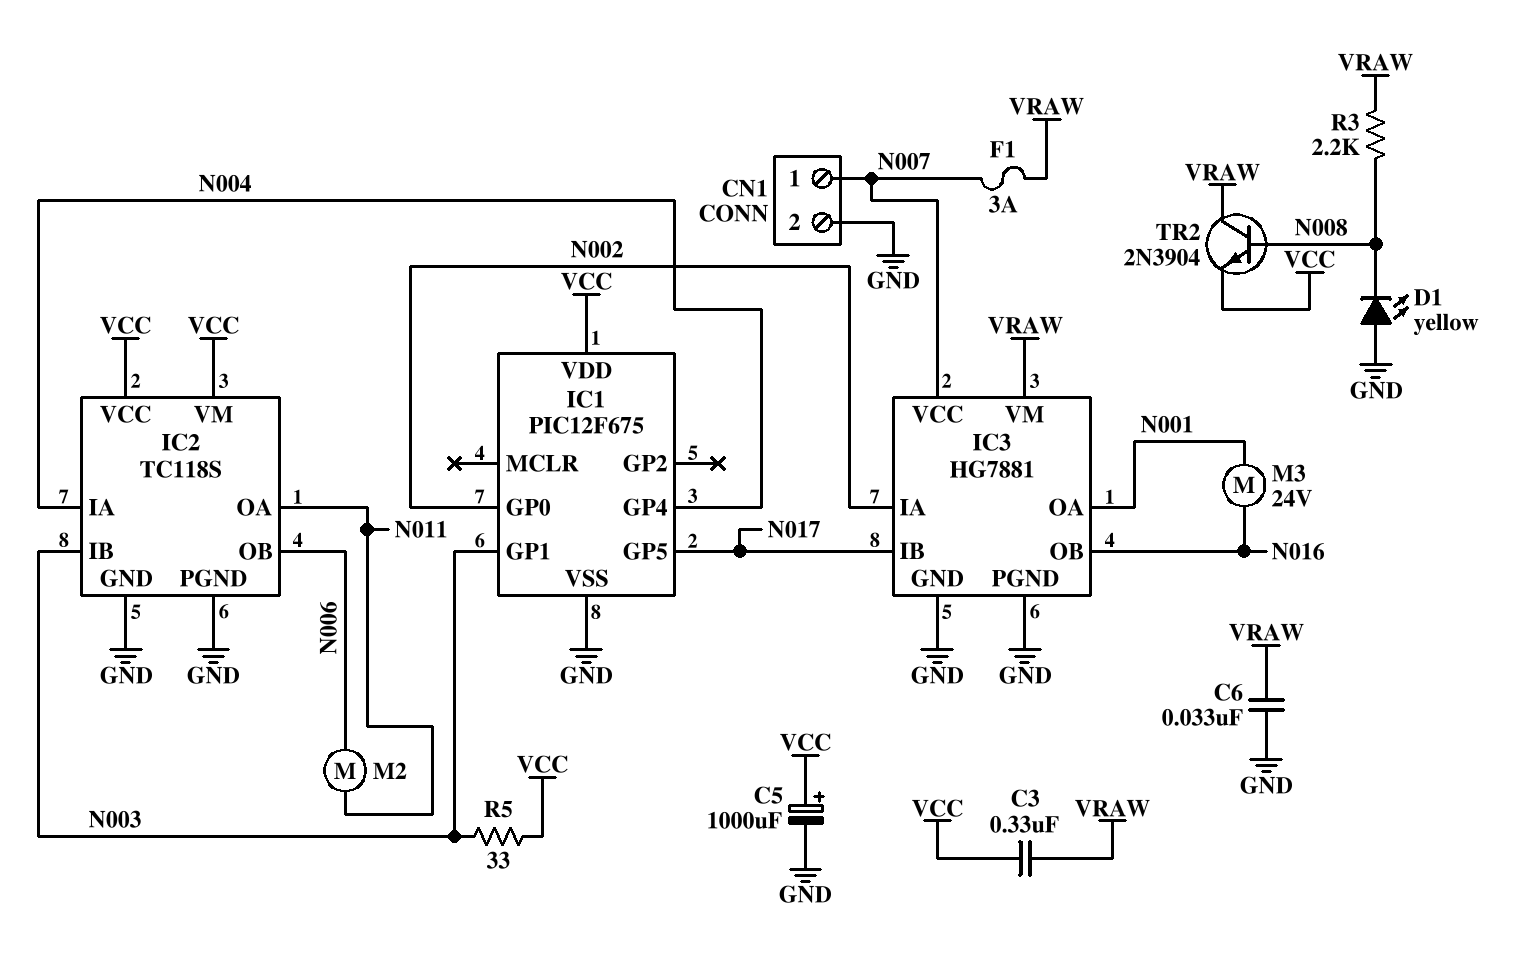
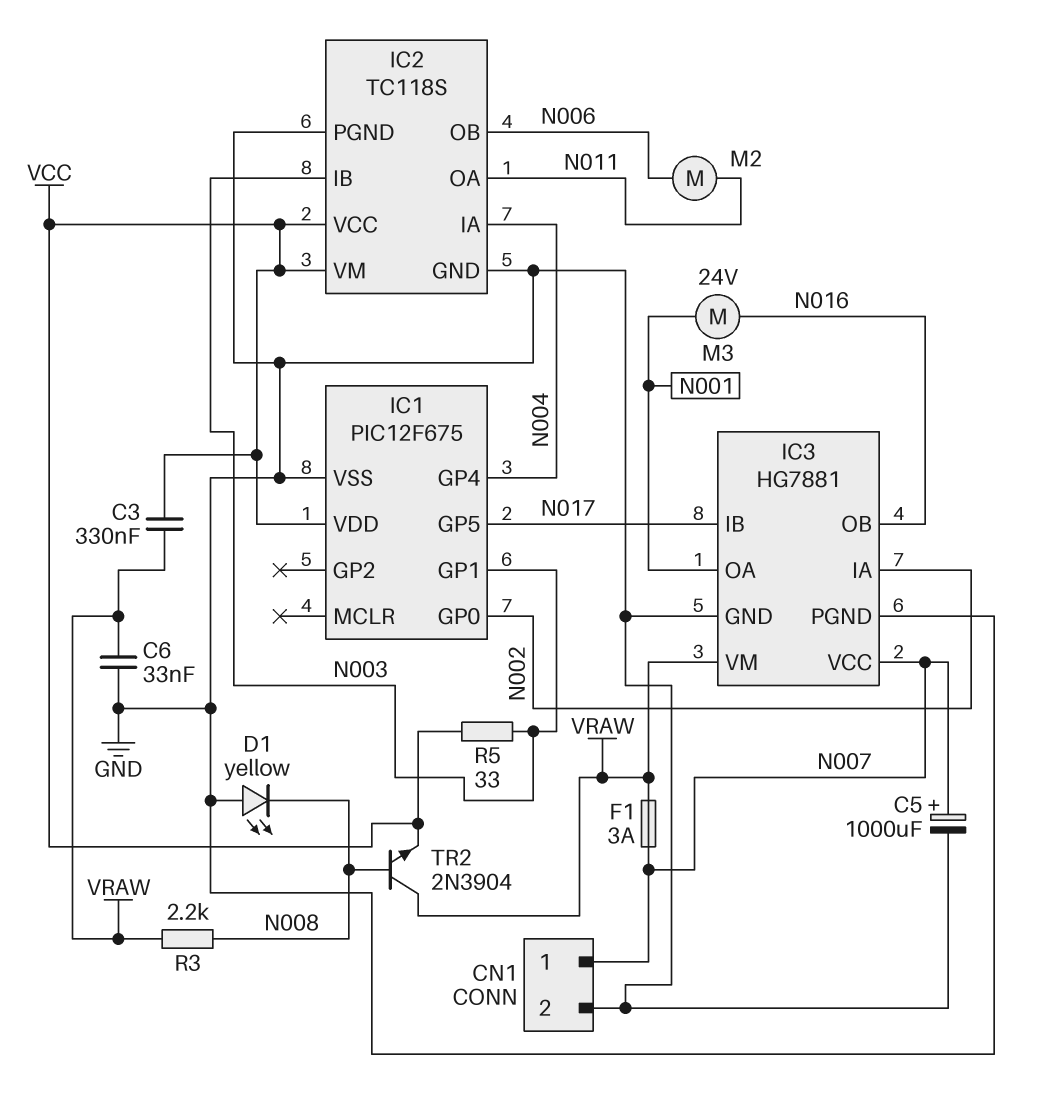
C5: 1000uF (plus VCC, minus GND) -> 1000uF (plus N007, minus GND)

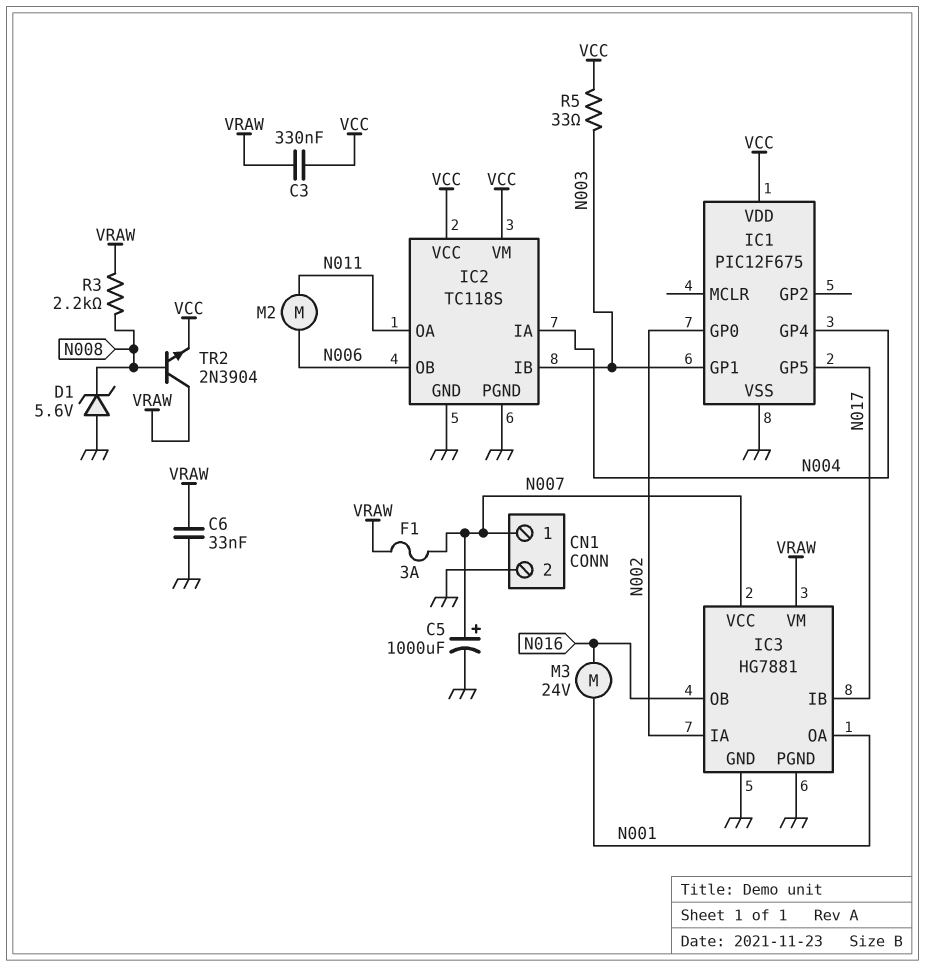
D1: LED yellow (A GND, K N008) -> zener 5.6V (A GND, K N008)

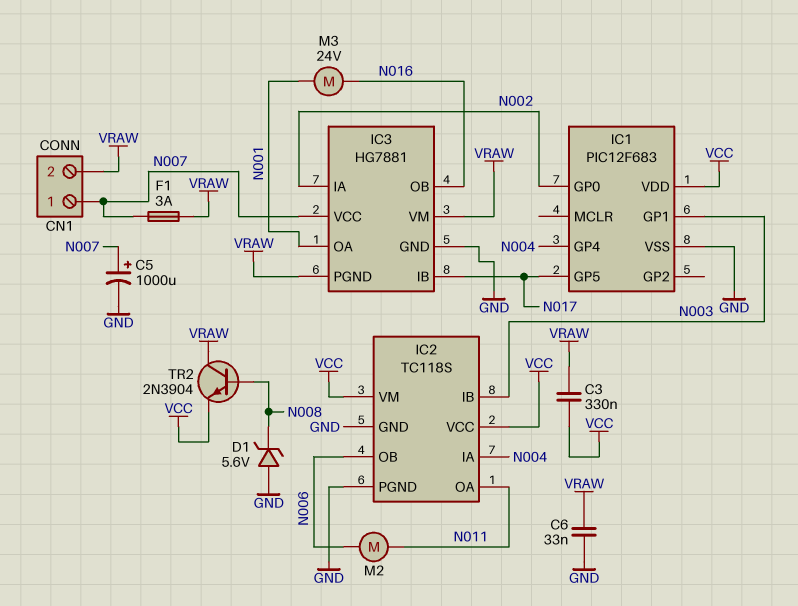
CN1 pin 2: GND -> VRAW
IC1: PIC12F675 -> PIC12F683
IC3 pin PGND: GND -> VRAW
R3: 2.2k (N008, VRAW) -> none
R5: 33 (N003, VCC) -> none

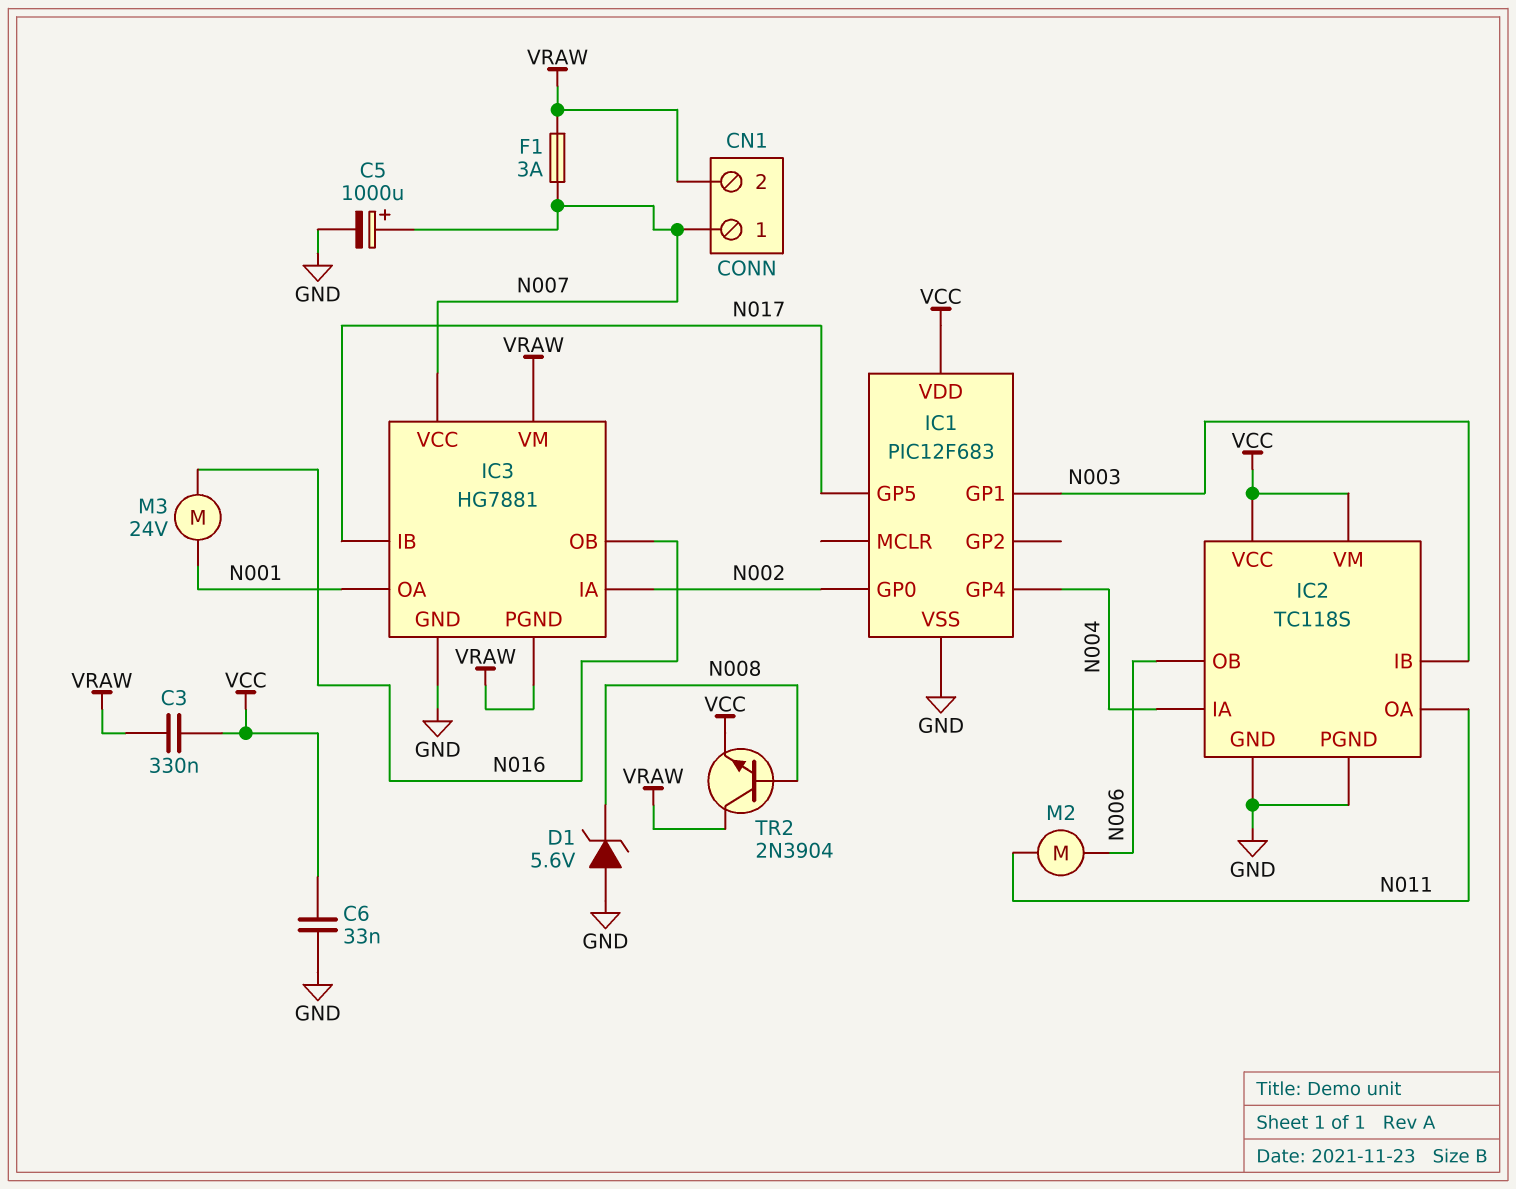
C6: 33nF (GND, VRAW) -> 33nF (GND, VCC)

